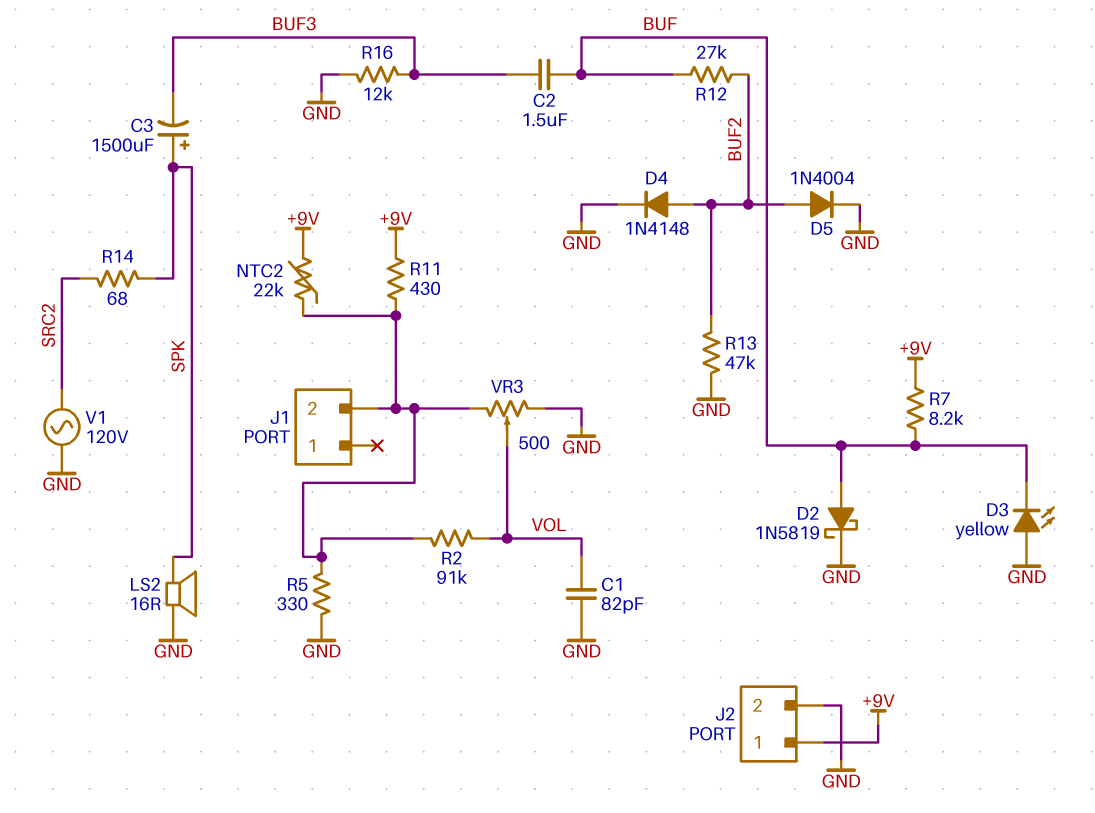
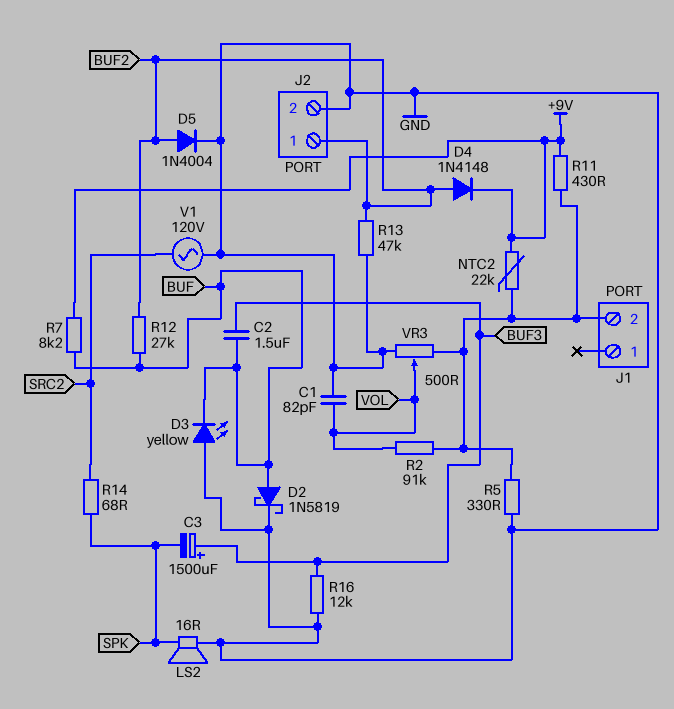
C3: 1500uF (plus SPK, minus BUF3) -> 1500uF (plus BUF3, minus SPK)
D4: diode 1N4148 (A BUF2, K GND) -> diode 1N4148 (A BUF2, K +9V)
J2 pin 1: +9V -> BUF2

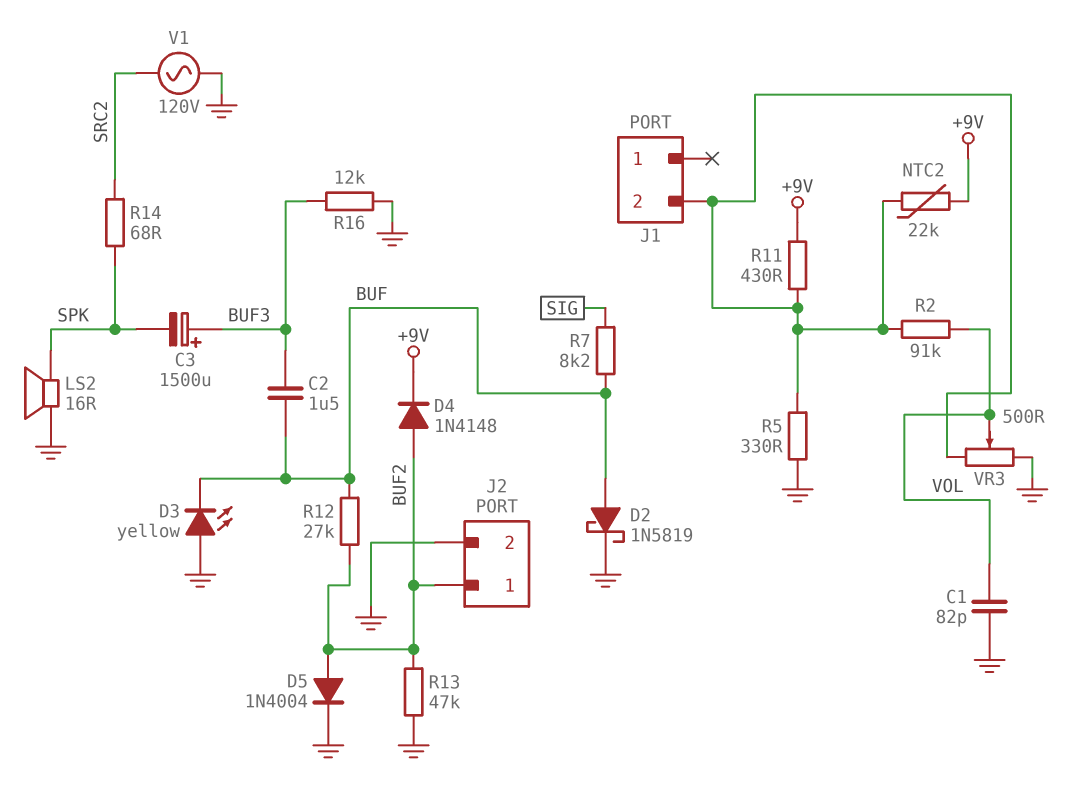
R7: 8.2k (+9V, BUF) -> 8.2k (BUF, SIG)

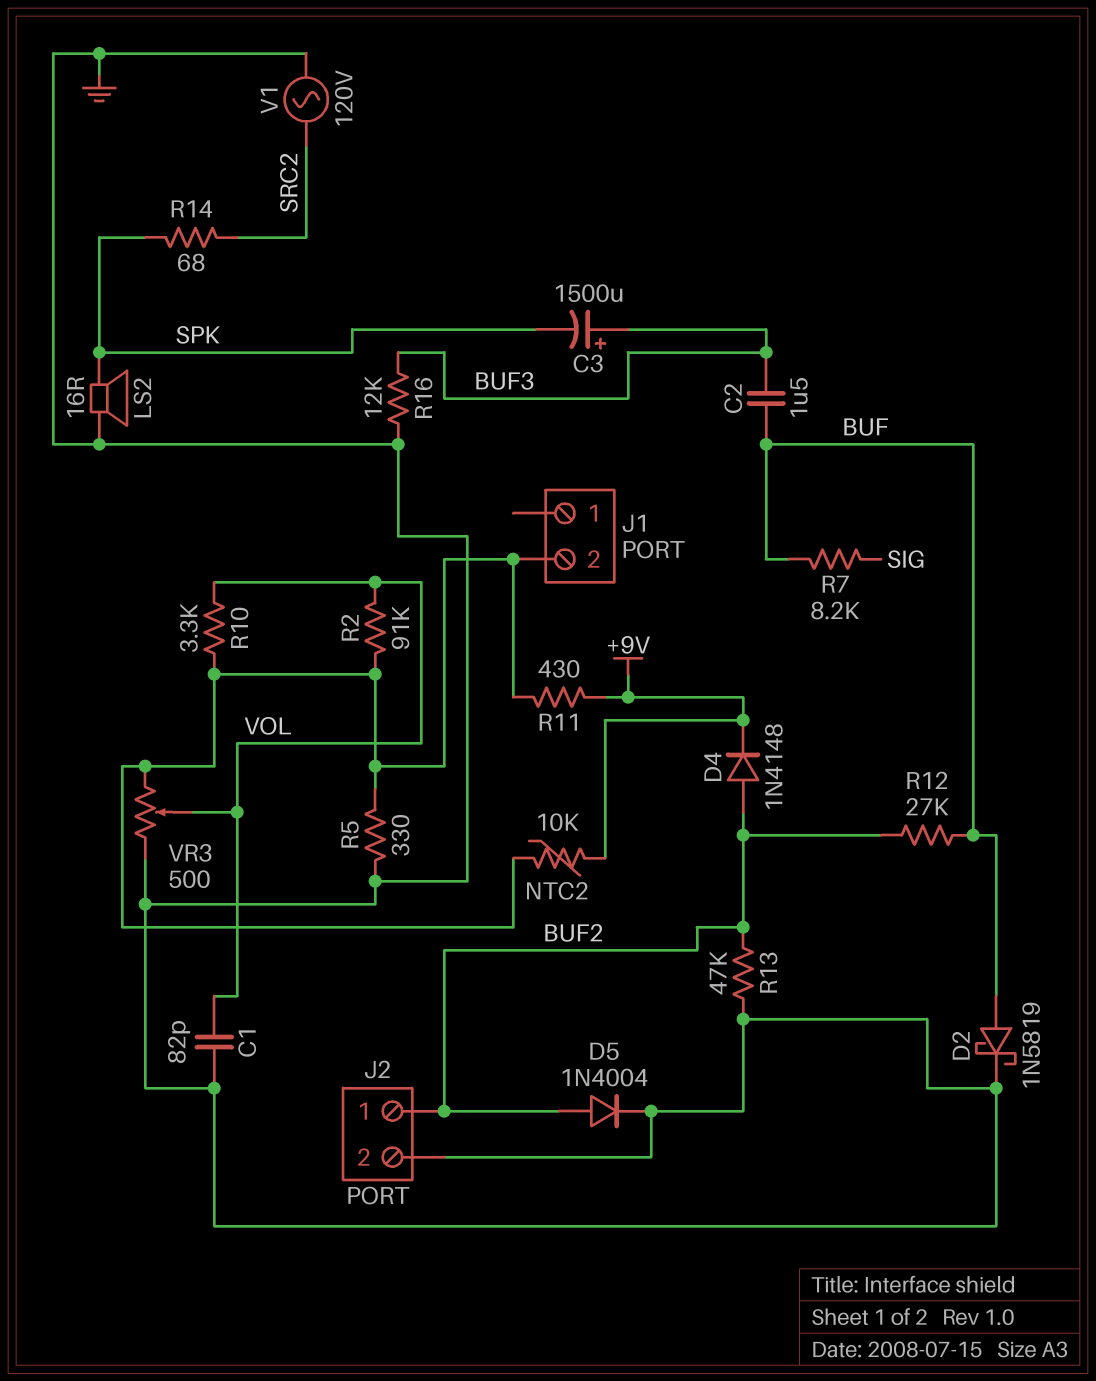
D3: LED yellow (A GND, K BUF) -> none
NTC2: 22k (+9V, J1/2) -> 10k (+9V, J1/2)
R10: none -> 3.3k (J1/2, VOL)

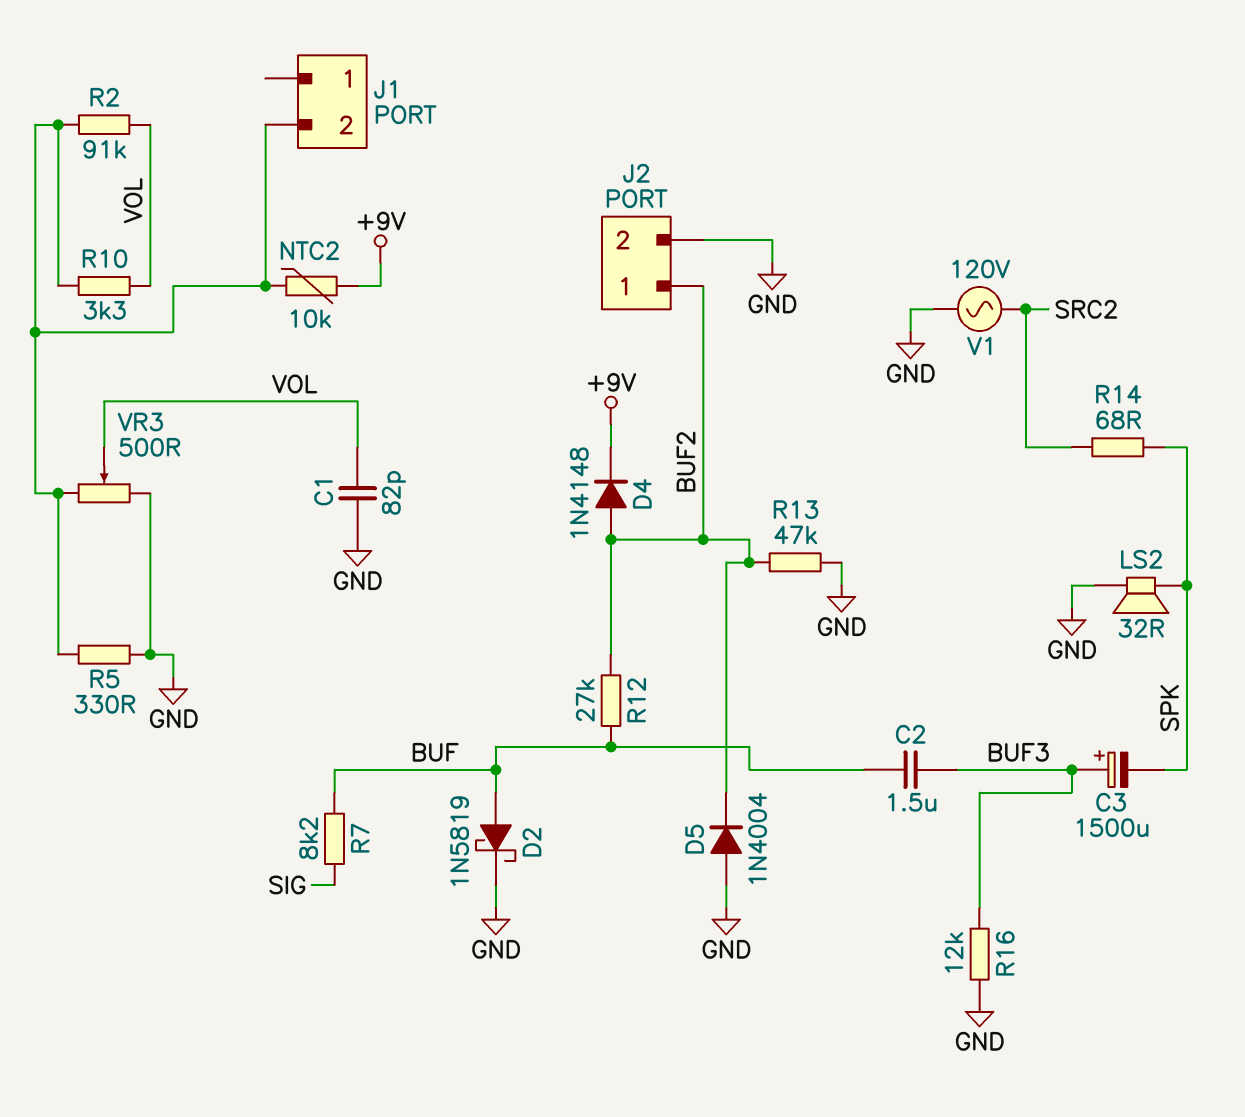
D5: diode 1N4004 (A BUF2, K GND) -> diode 1N4004 (A GND, K BUF2)
LS2: speaker 16R (GND, SPK) -> speaker 32R (GND, SPK)
R11: 430 (+9V, J1/2) -> none

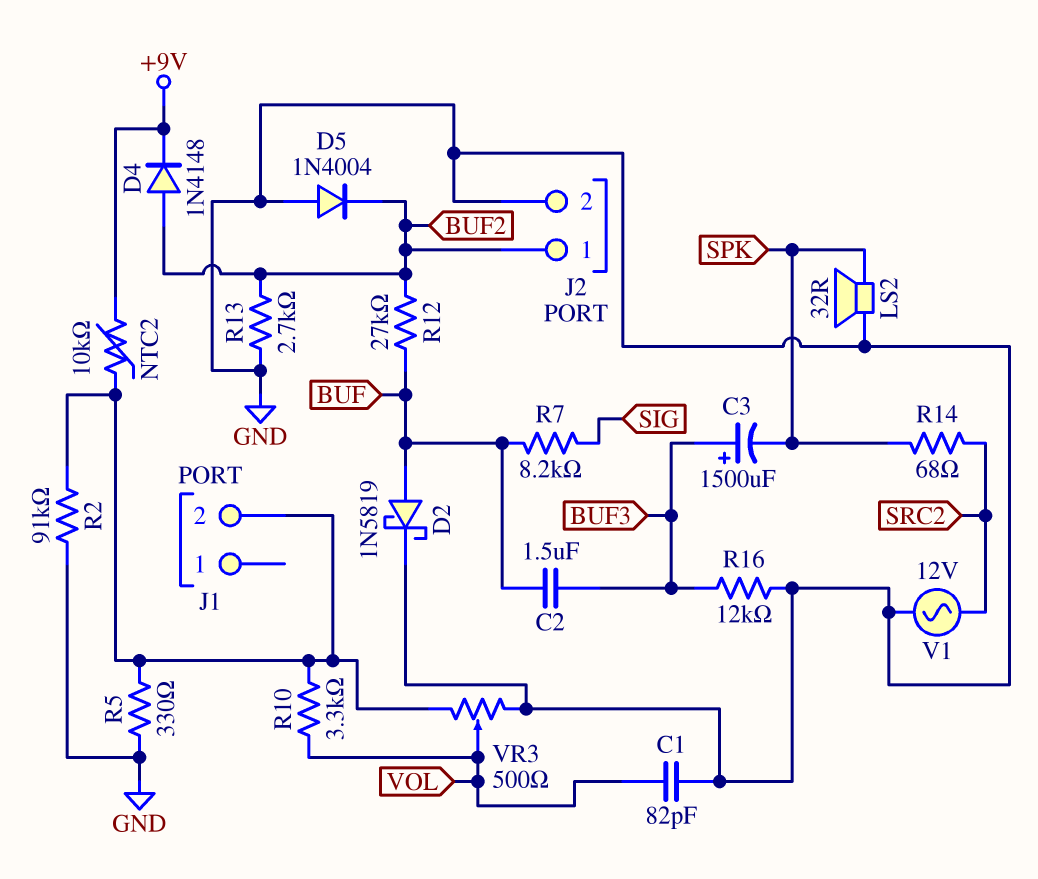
R2: 91k (J1/2, VOL) -> 91k (GND, J1/2)
R13: 47k (BUF2, GND) -> 2.7k (BUF2, GND)
V1: AC 120V (GND, SRC2) -> AC 12V (GND, SRC2)

